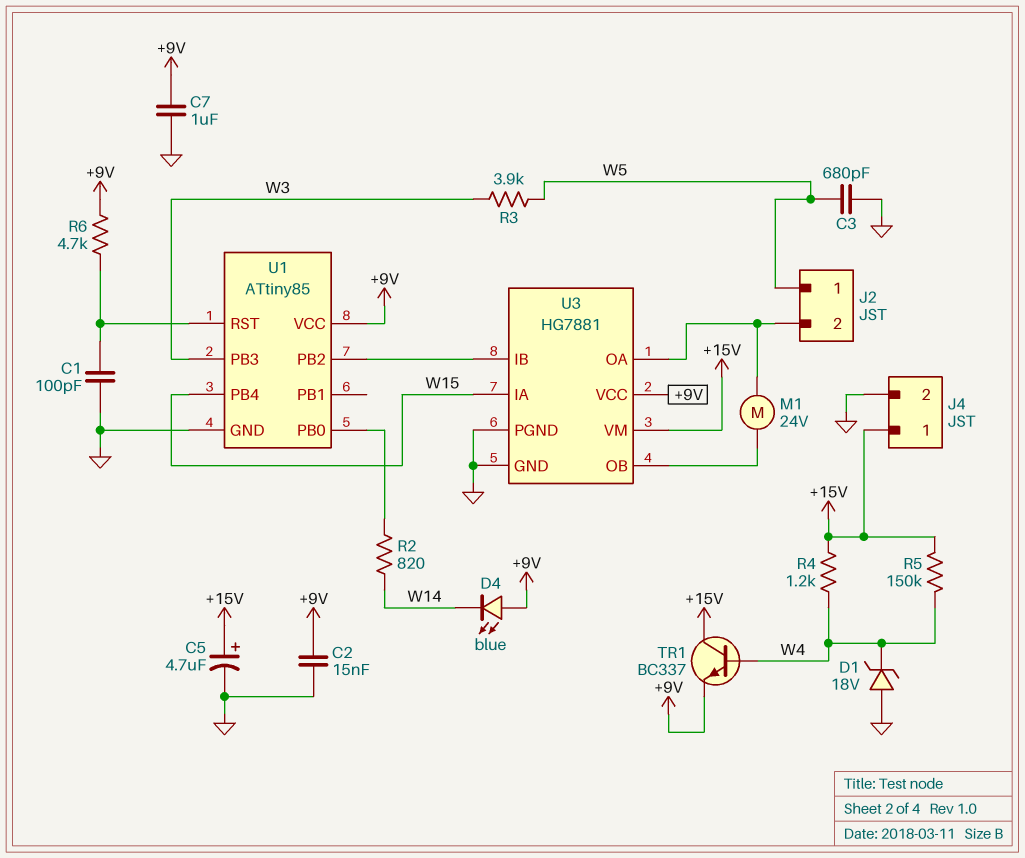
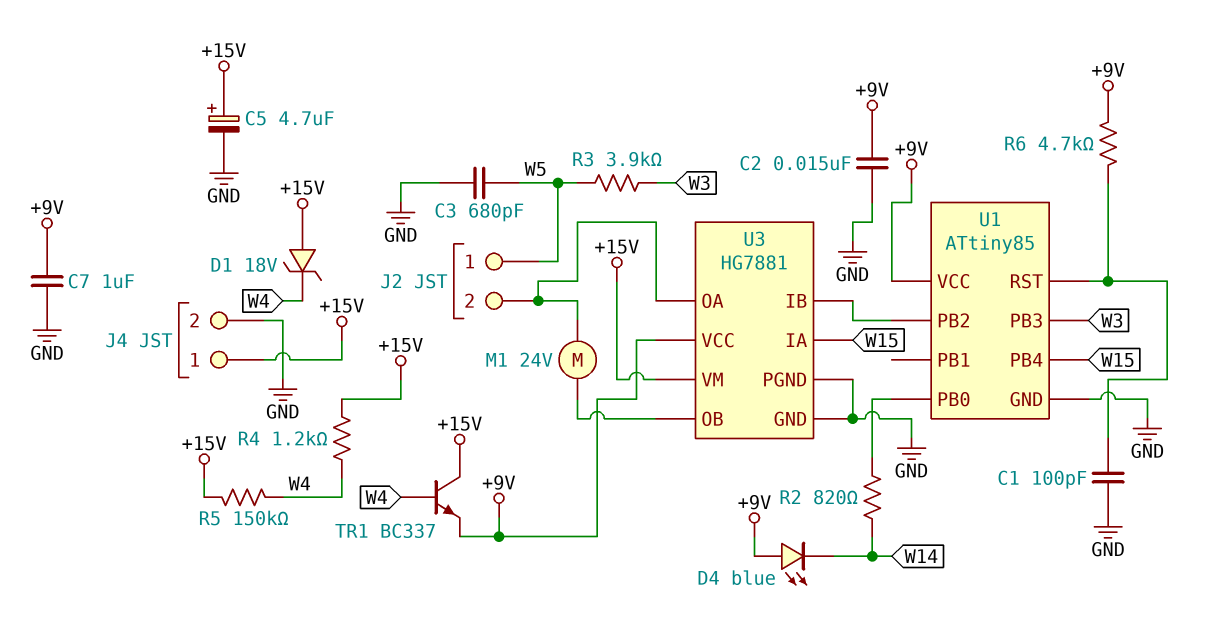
D1: zener 18V (A GND, K W4) -> zener 18V (A +15V, K W4)

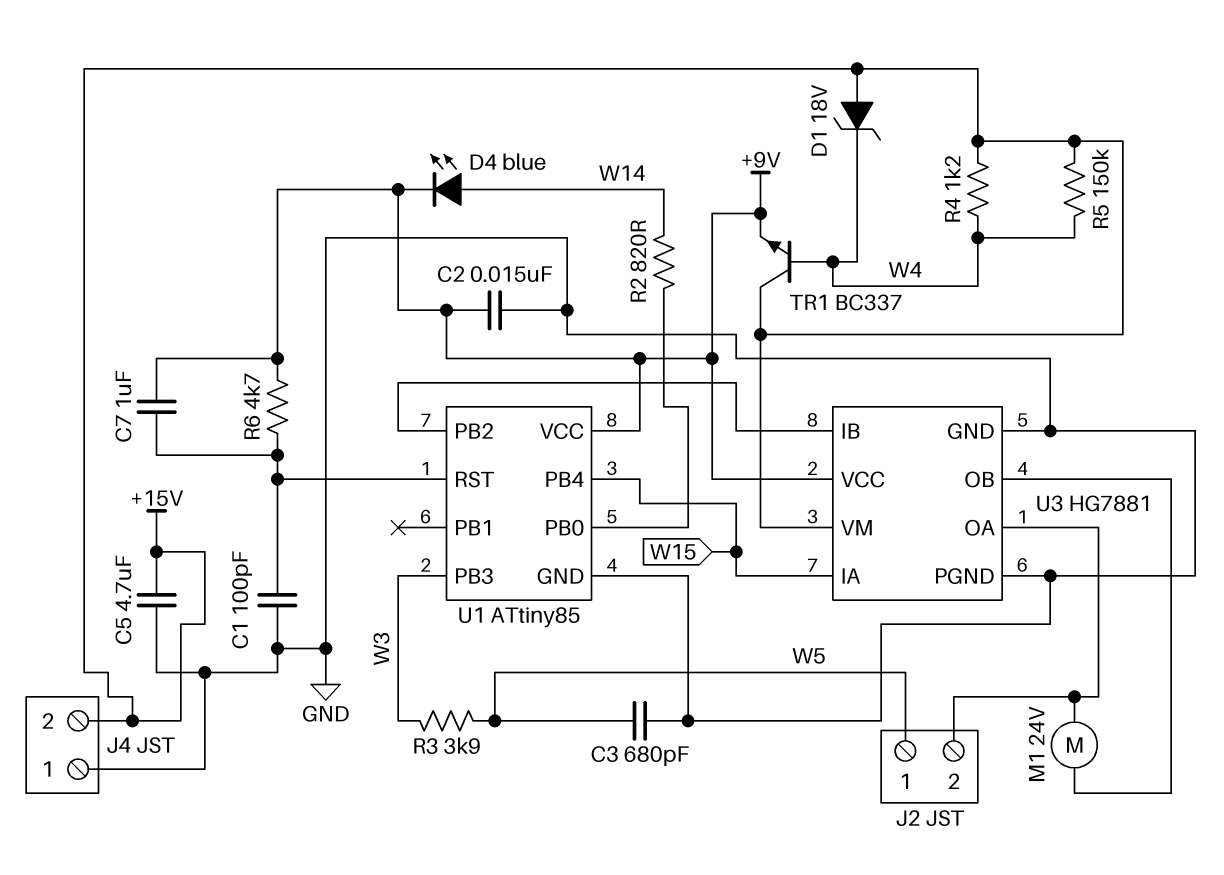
C5: 4.7uF (plus +15V, minus GND) -> 4.7uF (+15V, GND)
C7: 1uF (+9V, GND) -> 1uF (+9V, U1/RST)
D4: LED blue (A +9V, K W14) -> LED blue (A W14, K +9V)
J4 pin 1: +15V -> GND
J4 pin 2: GND -> +15V

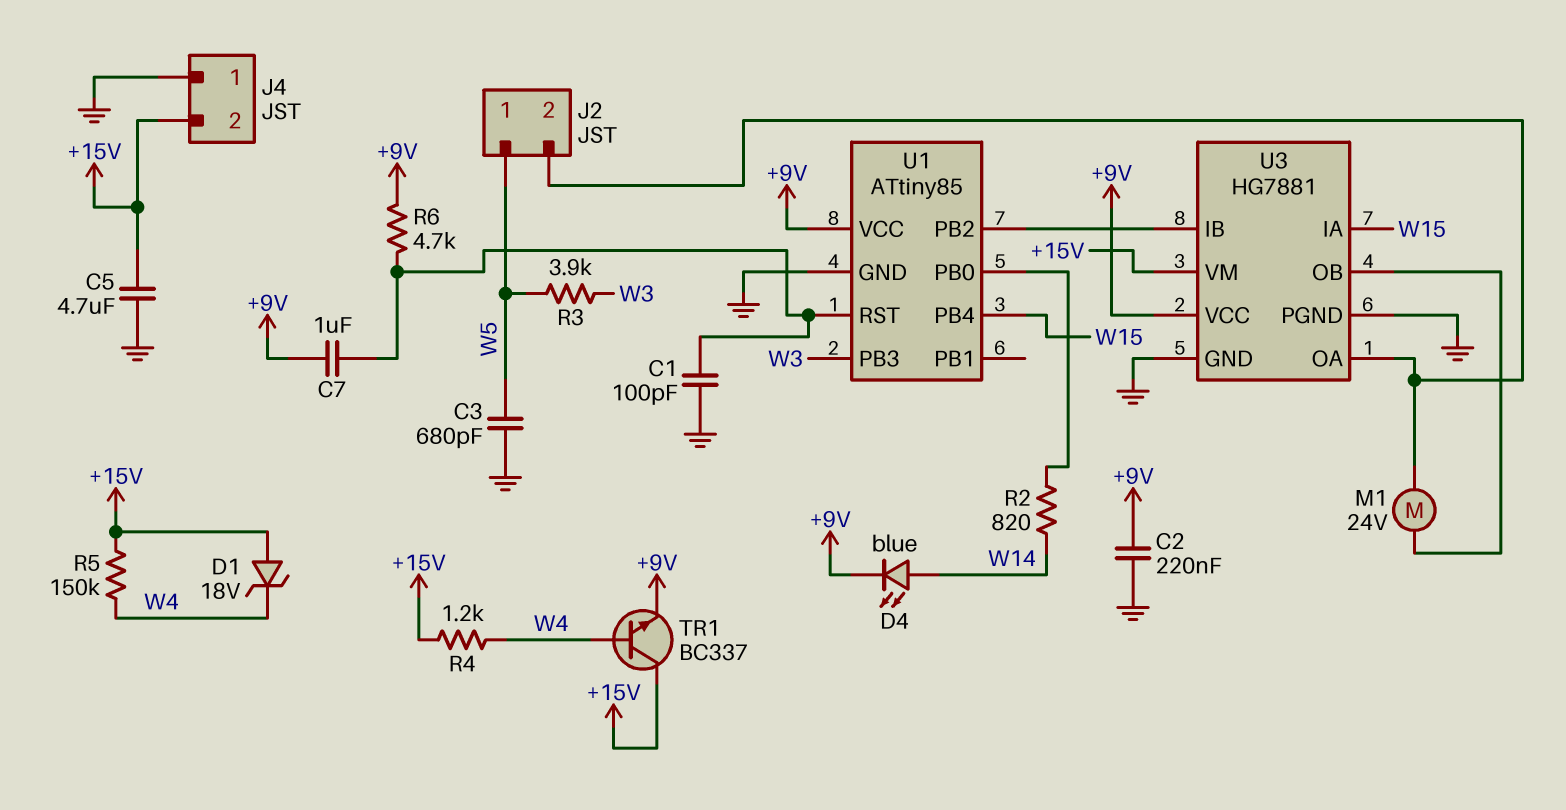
C2: 15nF (+9V, GND) -> 220nF (+9V, GND)

